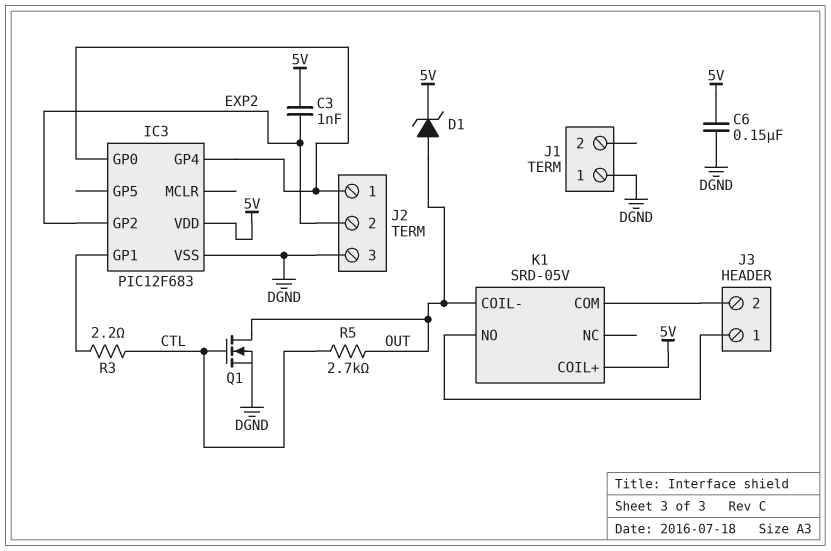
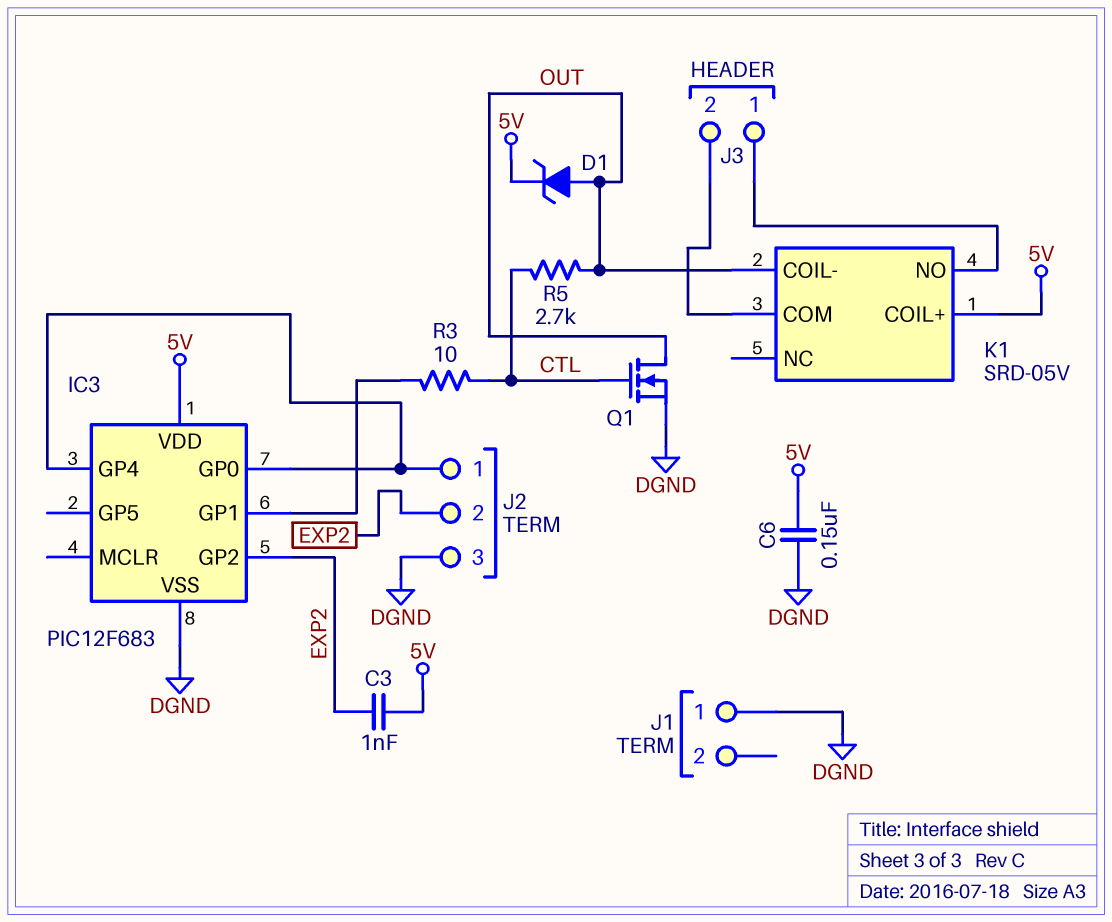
R3: 2.2 (CTL, IC3/GP1) -> 10 (CTL, IC3/GP1)

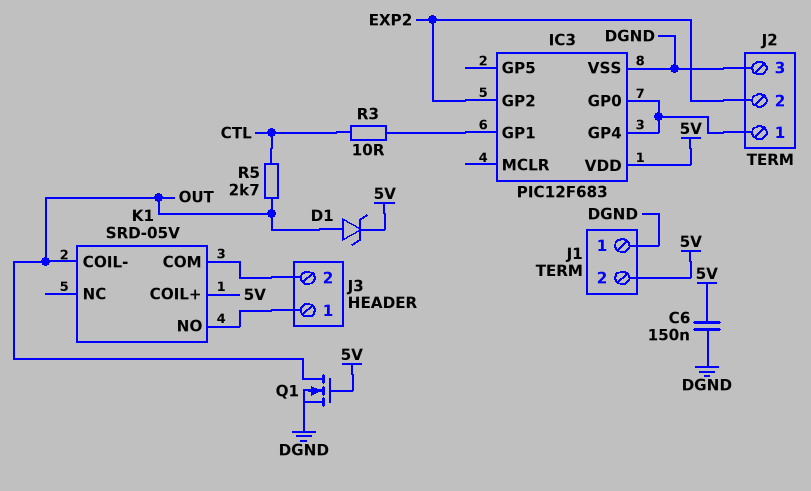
C3: 1nF (5V, EXP2) -> none
J1 pin 2: none -> 5V
Q1: NMOS (G CTL, D OUT, S DGND) -> NMOS (G 5V, D OUT, S DGND)

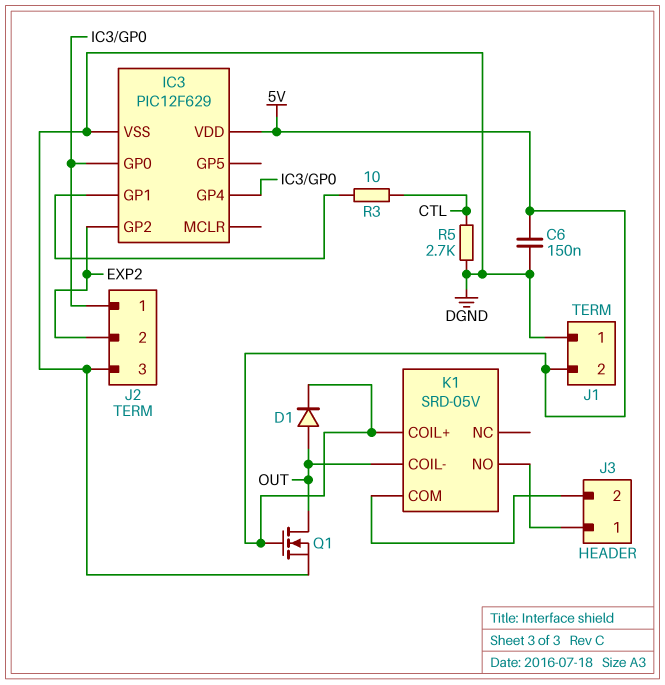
D1: zener (A OUT, K 5V) -> diode (A OUT, K 5V)
IC3: PIC12F683 -> PIC12F629
R5: 2.7k (CTL, OUT) -> 2.7k (CTL, DGND)

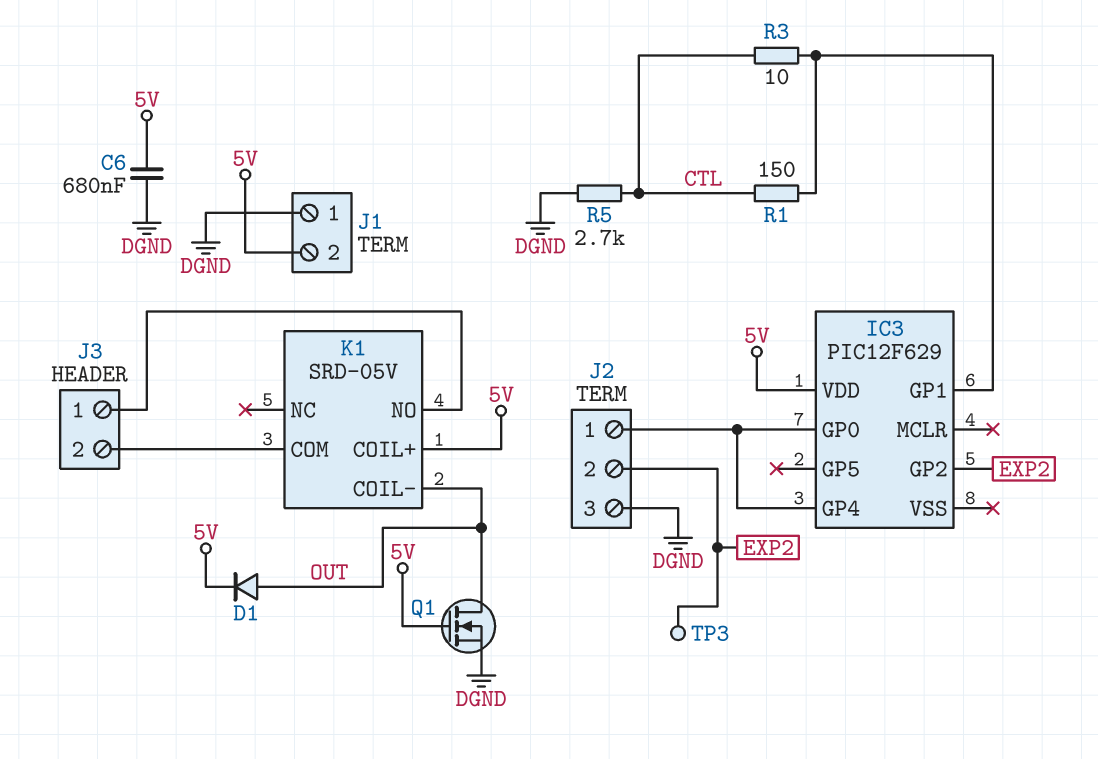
C6: 150nF (5V, DGND) -> 680nF (5V, DGND)
IC3 pin VSS: DGND -> none
R1: none -> 150 (CTL, IC3/GP1)
TP3: none -> test point (EXP2)

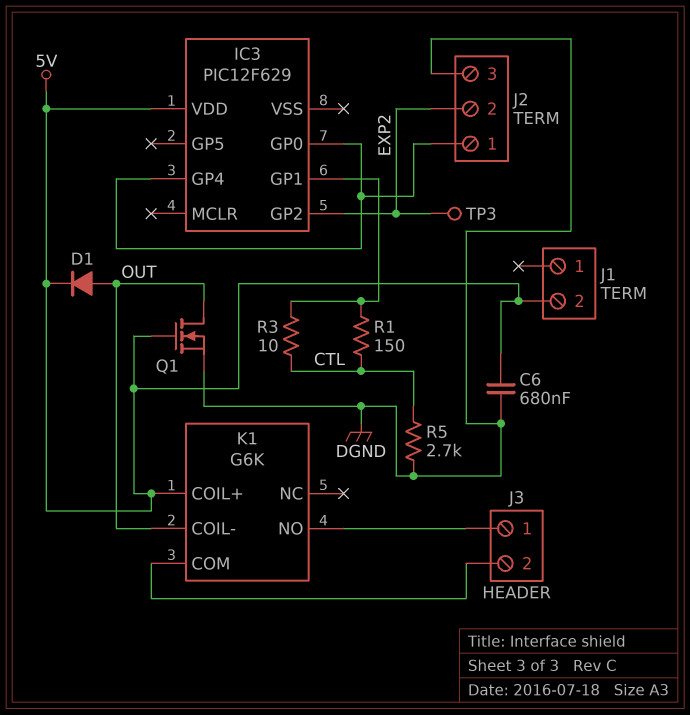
J1 pin 1: DGND -> none
K1: SRD-05V -> G6K

